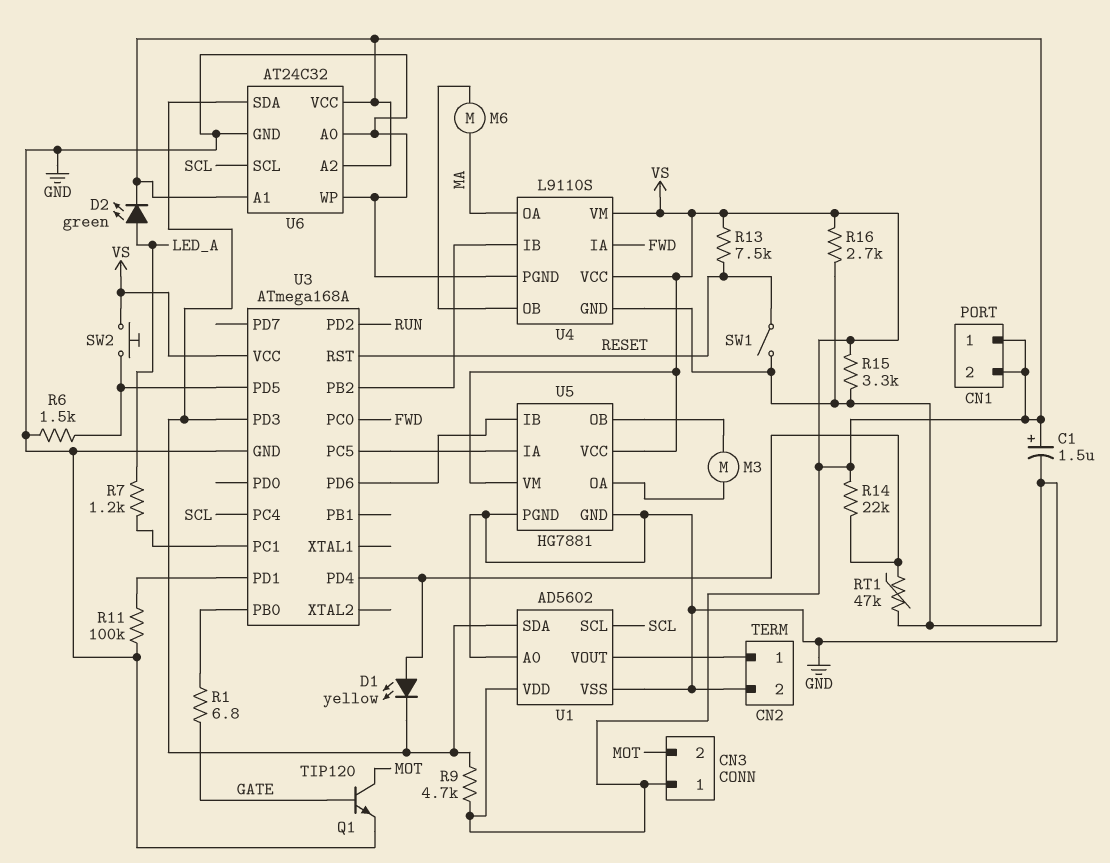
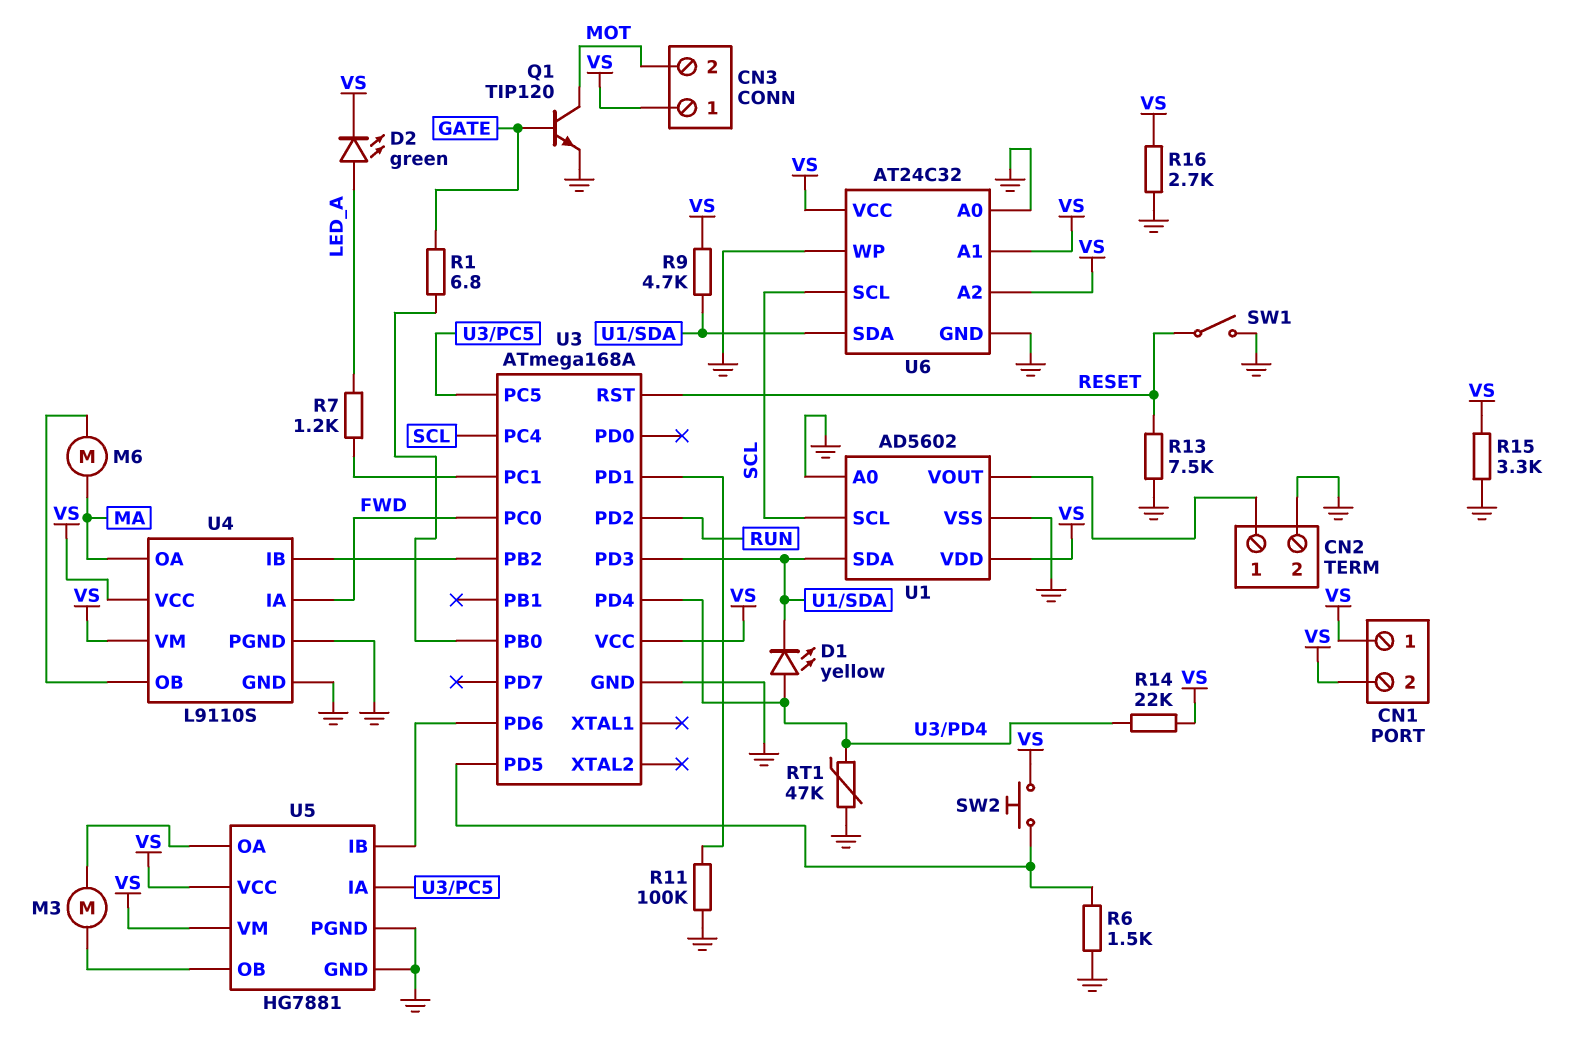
C1: 1.5uF (plus VS, minus GND) -> none
R13: 7.5k (RESET, VS) -> 7.5k (GND, RESET)

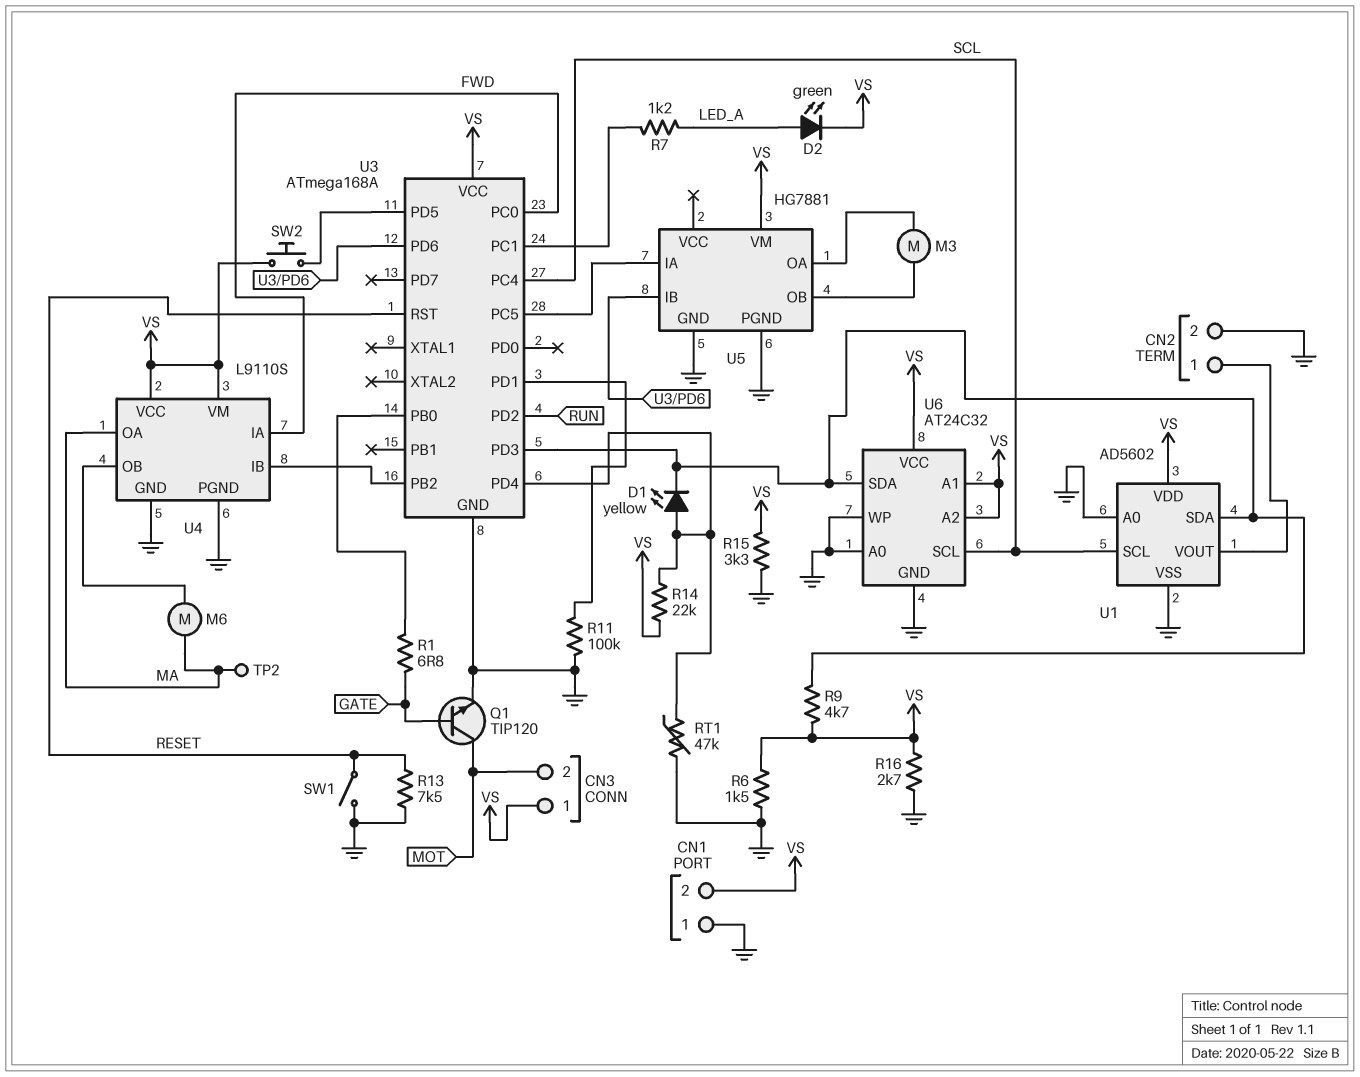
CN1 pin 1: VS -> GND
R6: 1.5k (GND, U3/PD5) -> 1.5k (GND, VS)
TP2: none -> test point (MA)
U5 pin VCC: VS -> none

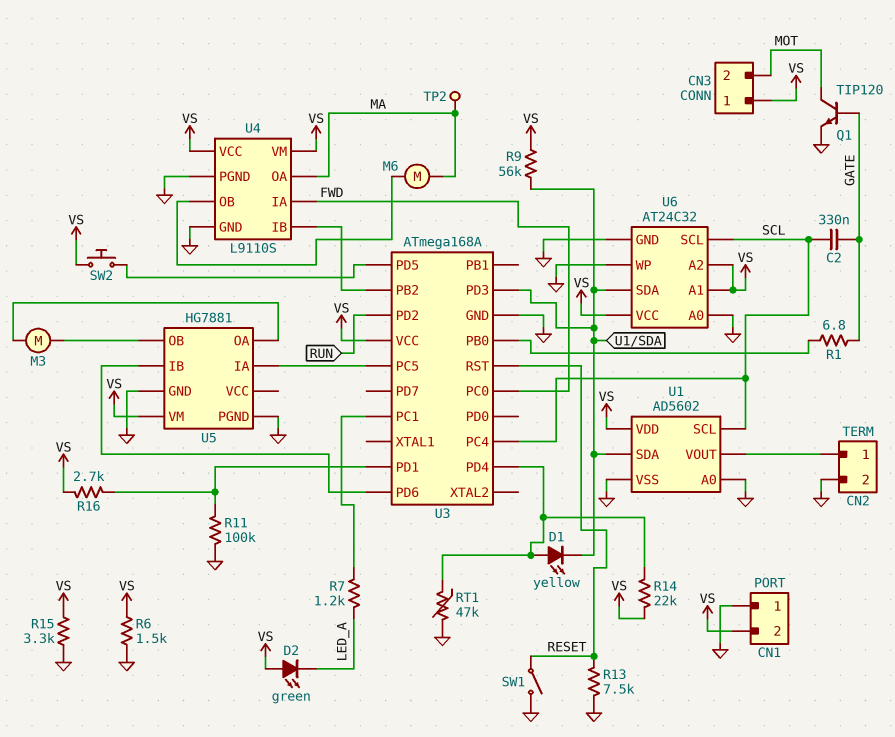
C2: none -> 330nF (GATE, SCL)
D2: LED green (A LED_A, K VS) -> LED green (A VS, K LED_A)
R9: 4.7k (U1/SDA, VS) -> 56k (U1/SDA, VS)
R16: 2.7k (GND, VS) -> 2.7k (U3/PD1, VS)

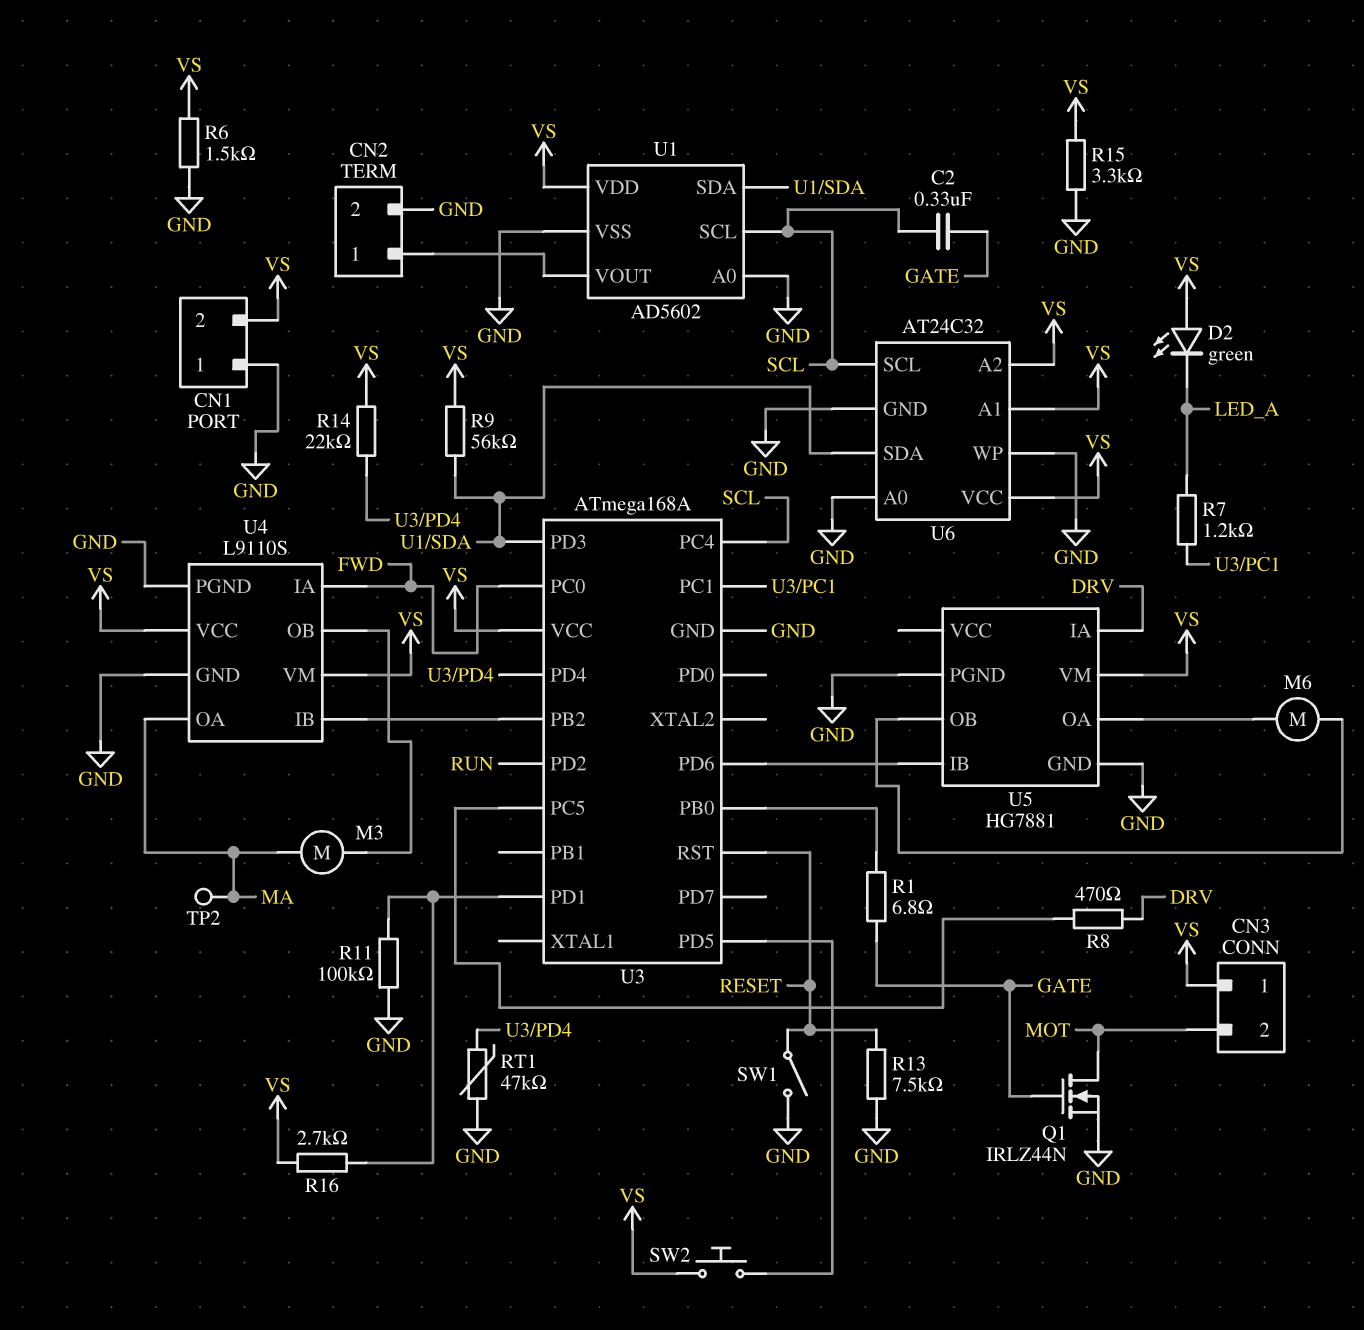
D1: LED yellow (A U3/PD4, K U1/SDA) -> none
M3: motor (U5/OA, U5/OB) -> motor (MA, U4/OB)
M6: motor (MA, U4/OB) -> motor (U5/OA, U5/OB)
Q1: NPN TIP120 (B GATE, C MOT, E GND) -> NMOS IRLZ44N (G GATE, D MOT, S GND)
R8: none -> 470 (DRV, U3/PC5)
U5 pin IA: U3/PC5 -> DRV

